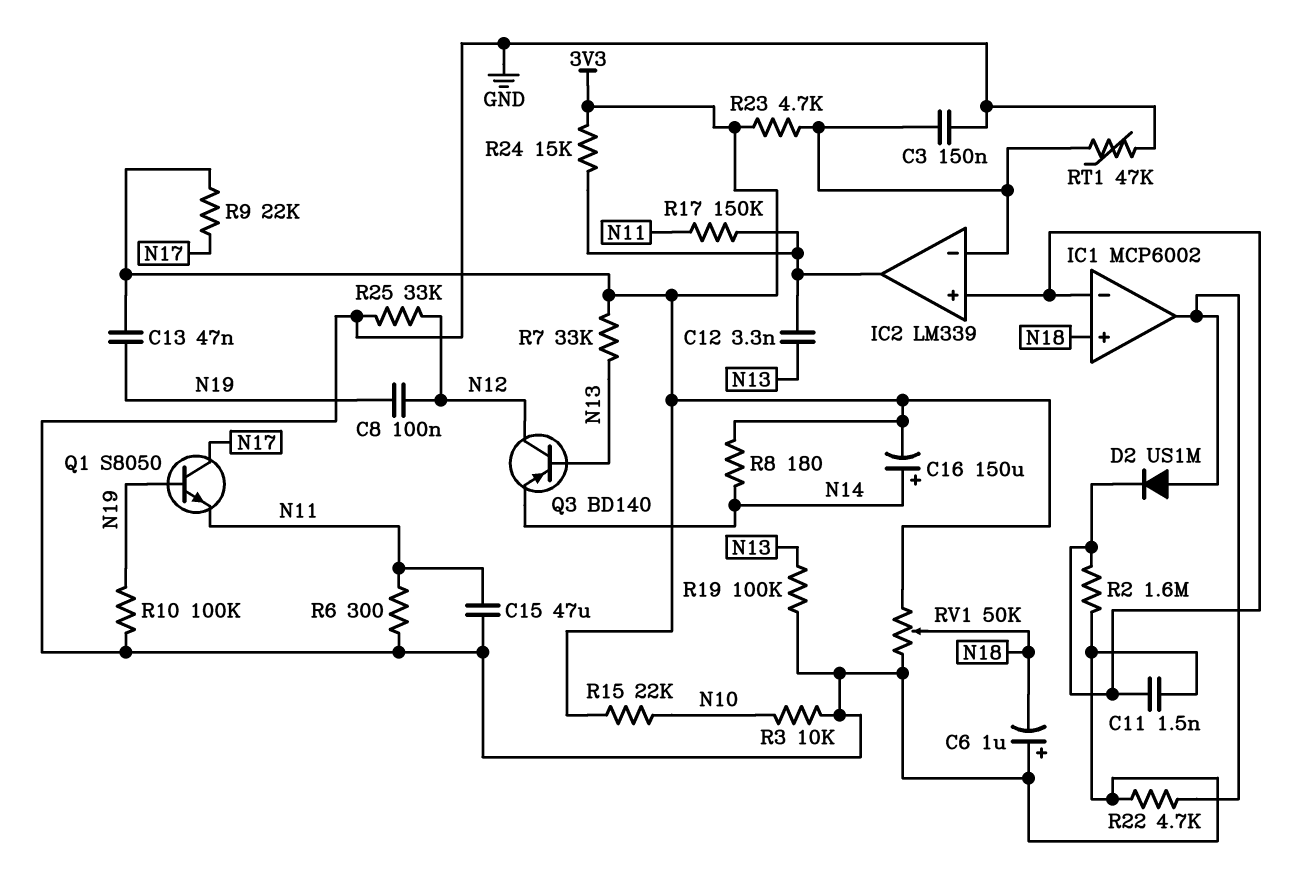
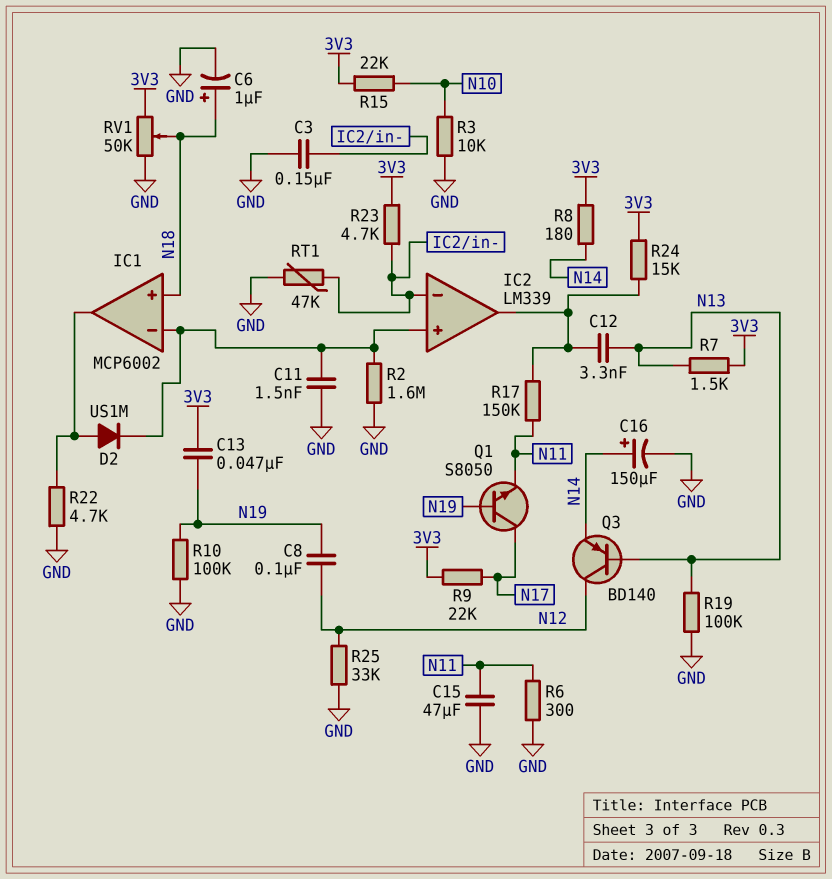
C6: 1uF (plus GND, minus N18) -> 1uF (plus N18, minus GND)
C16: 150uF (plus N14, minus 3V3) -> 150uF (plus N14, minus GND)
R7: 33k (3V3, N13) -> 1.5k (3V3, N13)

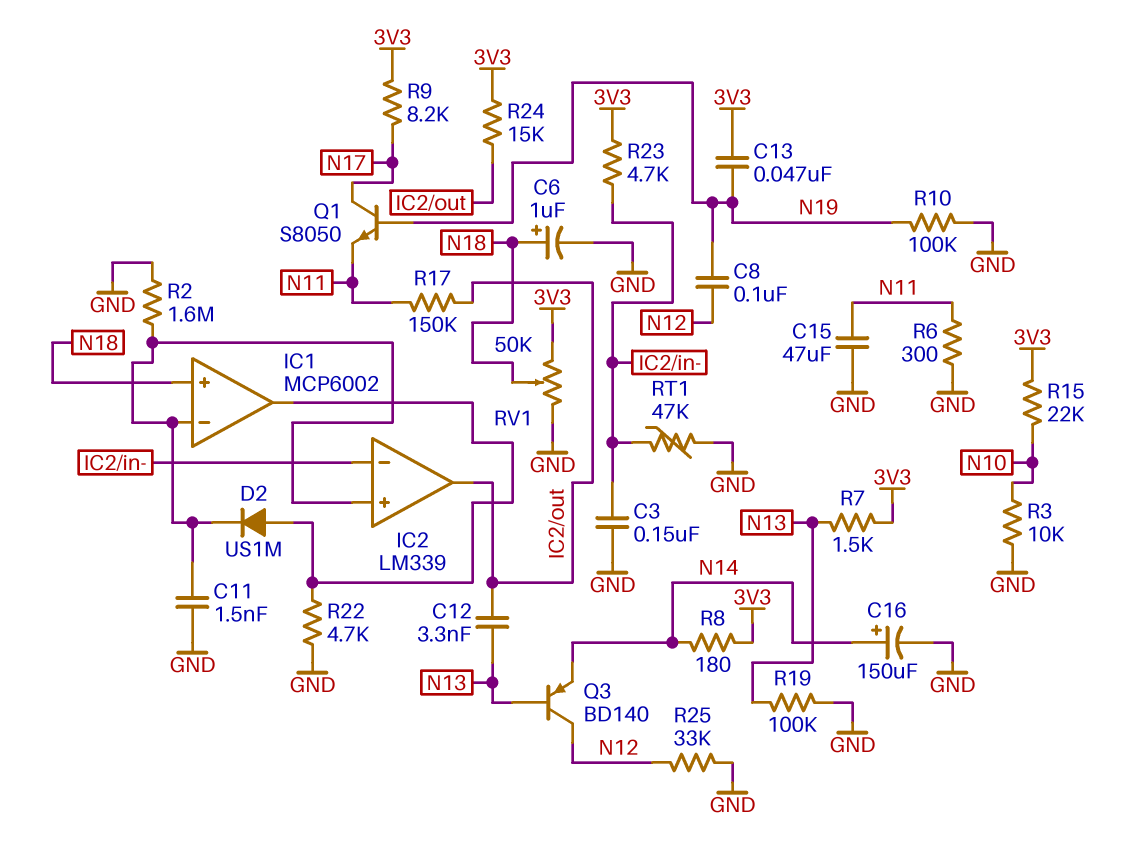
R9: 22k (3V3, N17) -> 8.2k (3V3, N17)

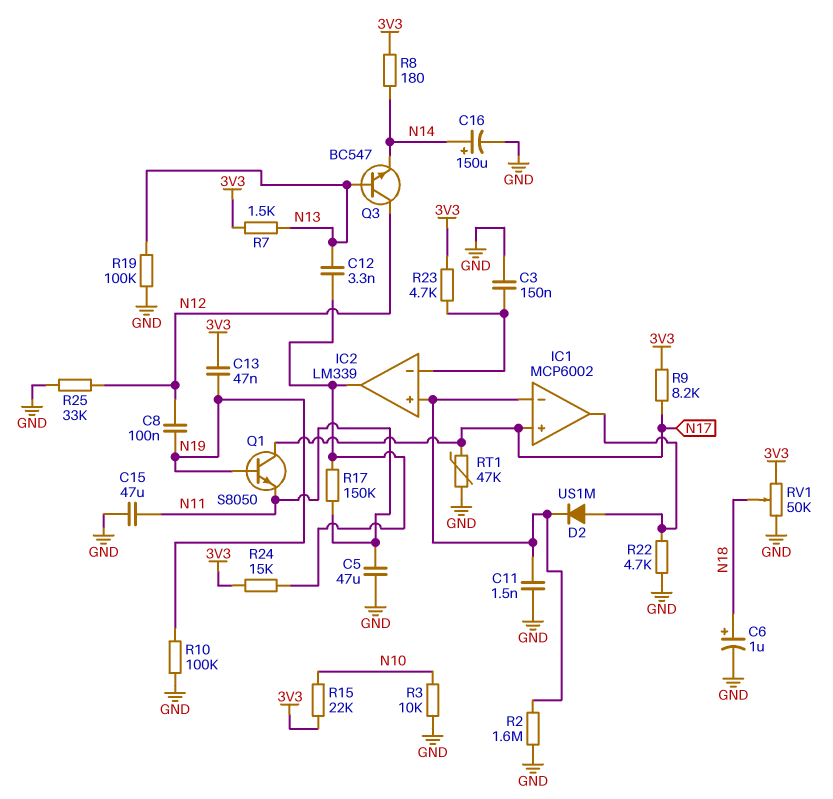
C5: none -> 47uF (GND, N11)
IC1 pin in+: N18 -> N17
Q3: PNP BD140 (B N13, C N12, E N14) -> NPN BC547 (B N13, C N12, E N14)
R6: 300 (GND, N11) -> none
RT1: 47k (GND, IC2/in-) -> 47k (GND, N17)

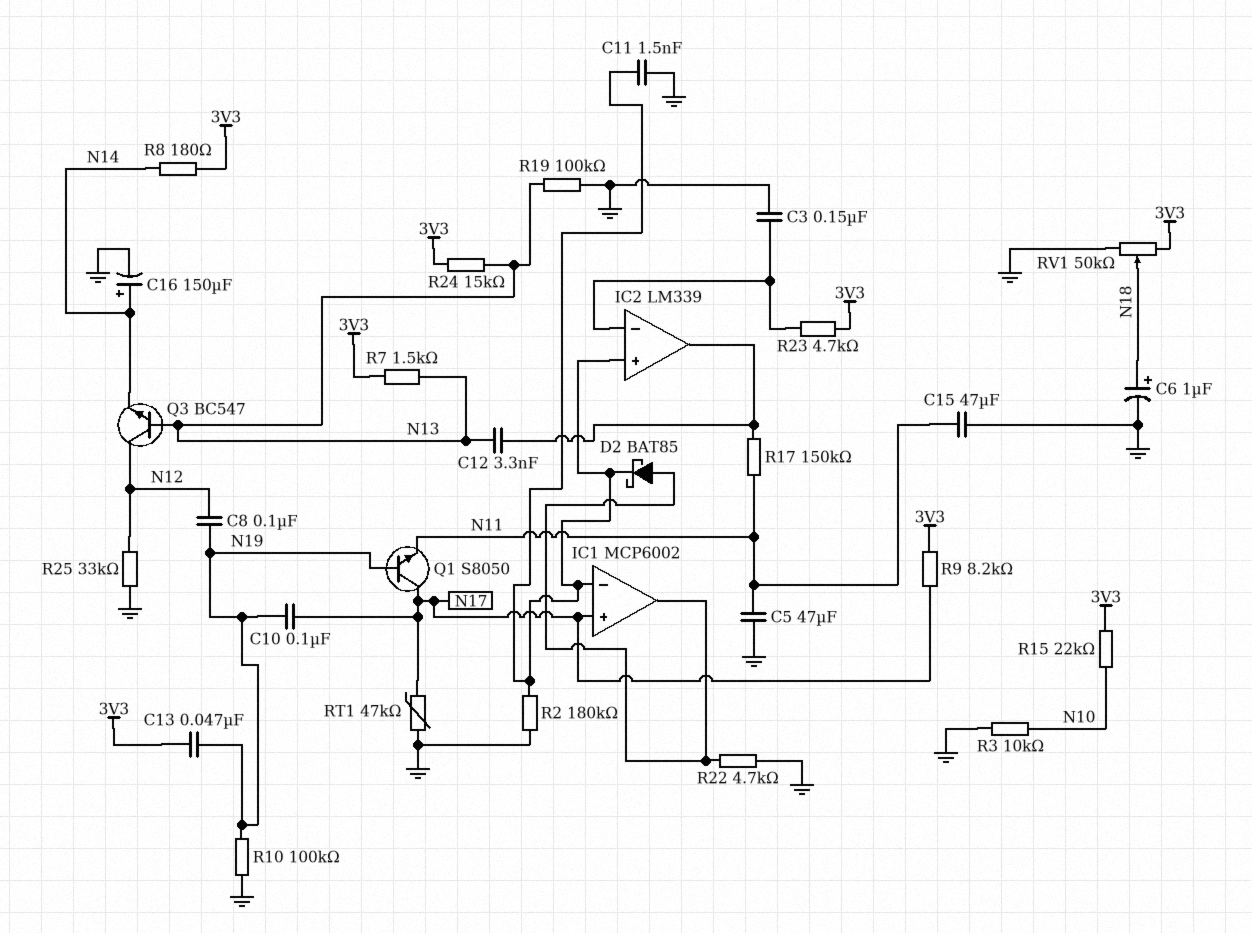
C10: none -> 100nF (N17, N19)
D2: diode US1M (A IC1/out, K IC1/in-) -> schottky BAT85 (A IC1/out, K IC1/in-)
R2: 1.6M (GND, IC1/in-) -> 180k (GND, IC1/in-)
R24: 15k (3V3, IC2/out) -> 15k (3V3, N13)

